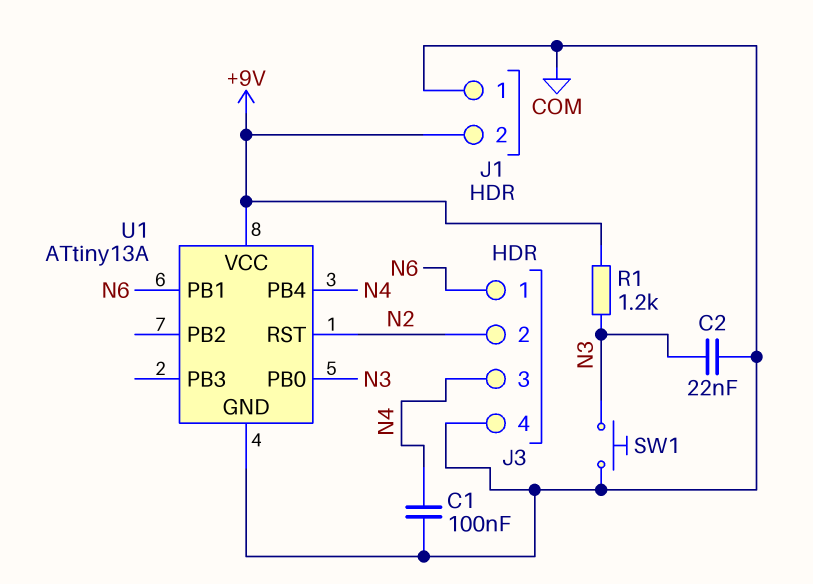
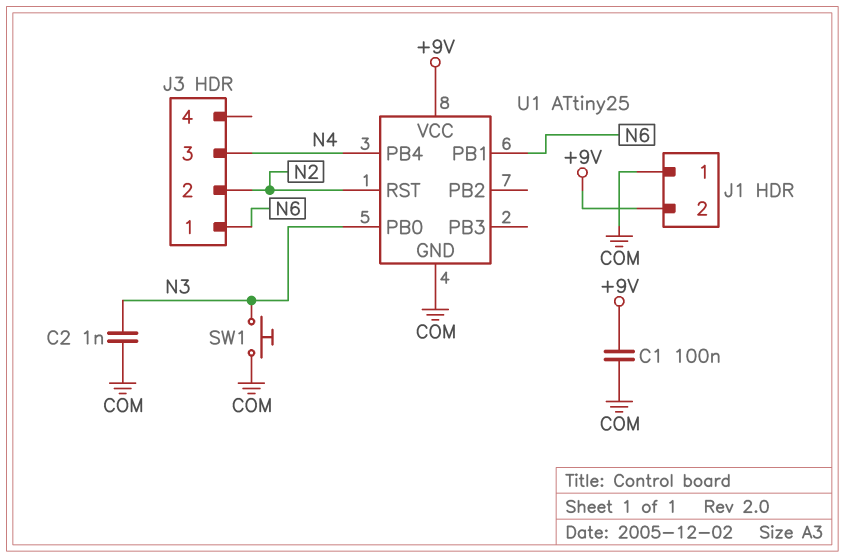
C1: 100nF (COM, N4) -> 100nF (+9V, COM)
C2: 22nF (COM, N3) -> 1nF (COM, N3)
J3 pin 4: COM -> none
R1: 1.2k (+9V, N3) -> none
U1: ATtiny13A -> ATtiny25

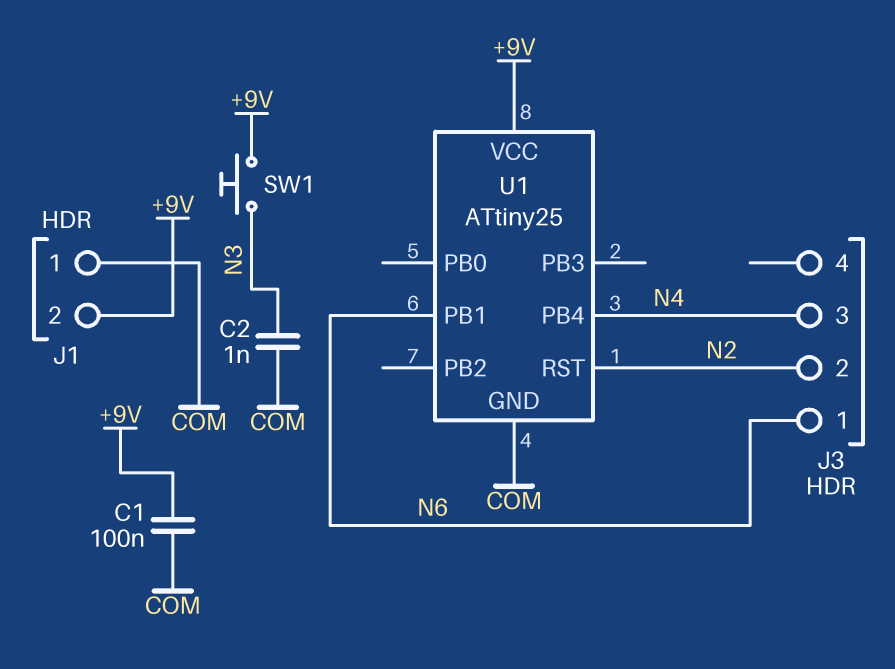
SW1: button (COM, N3) -> button (+9V, N3)
U1 pin PB0: N3 -> none

